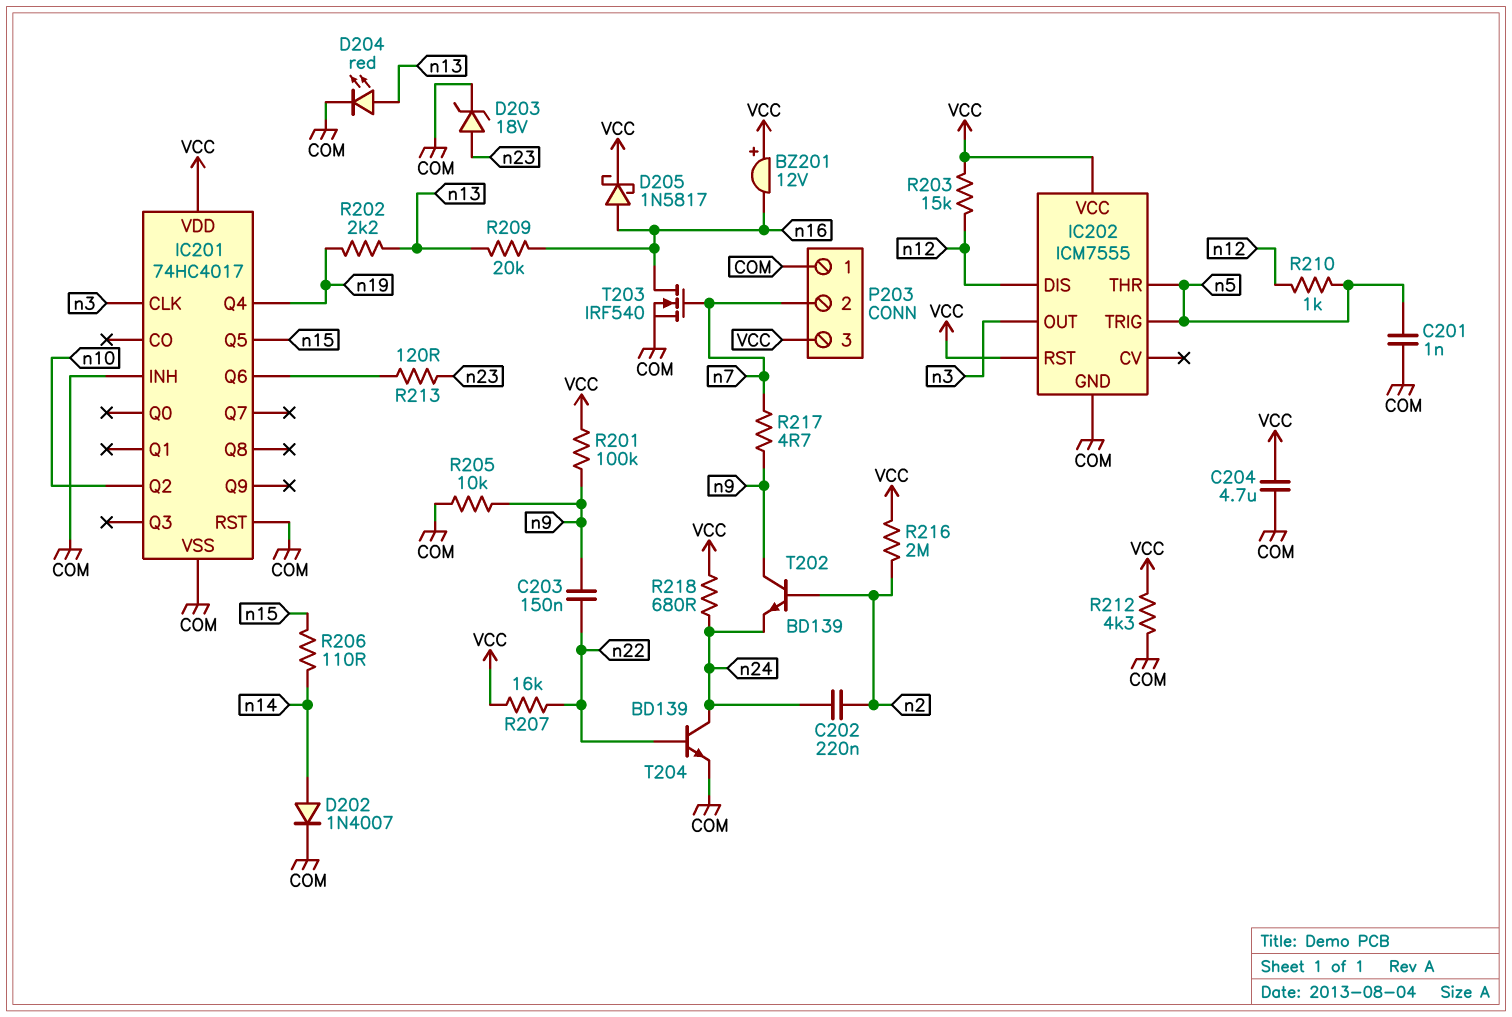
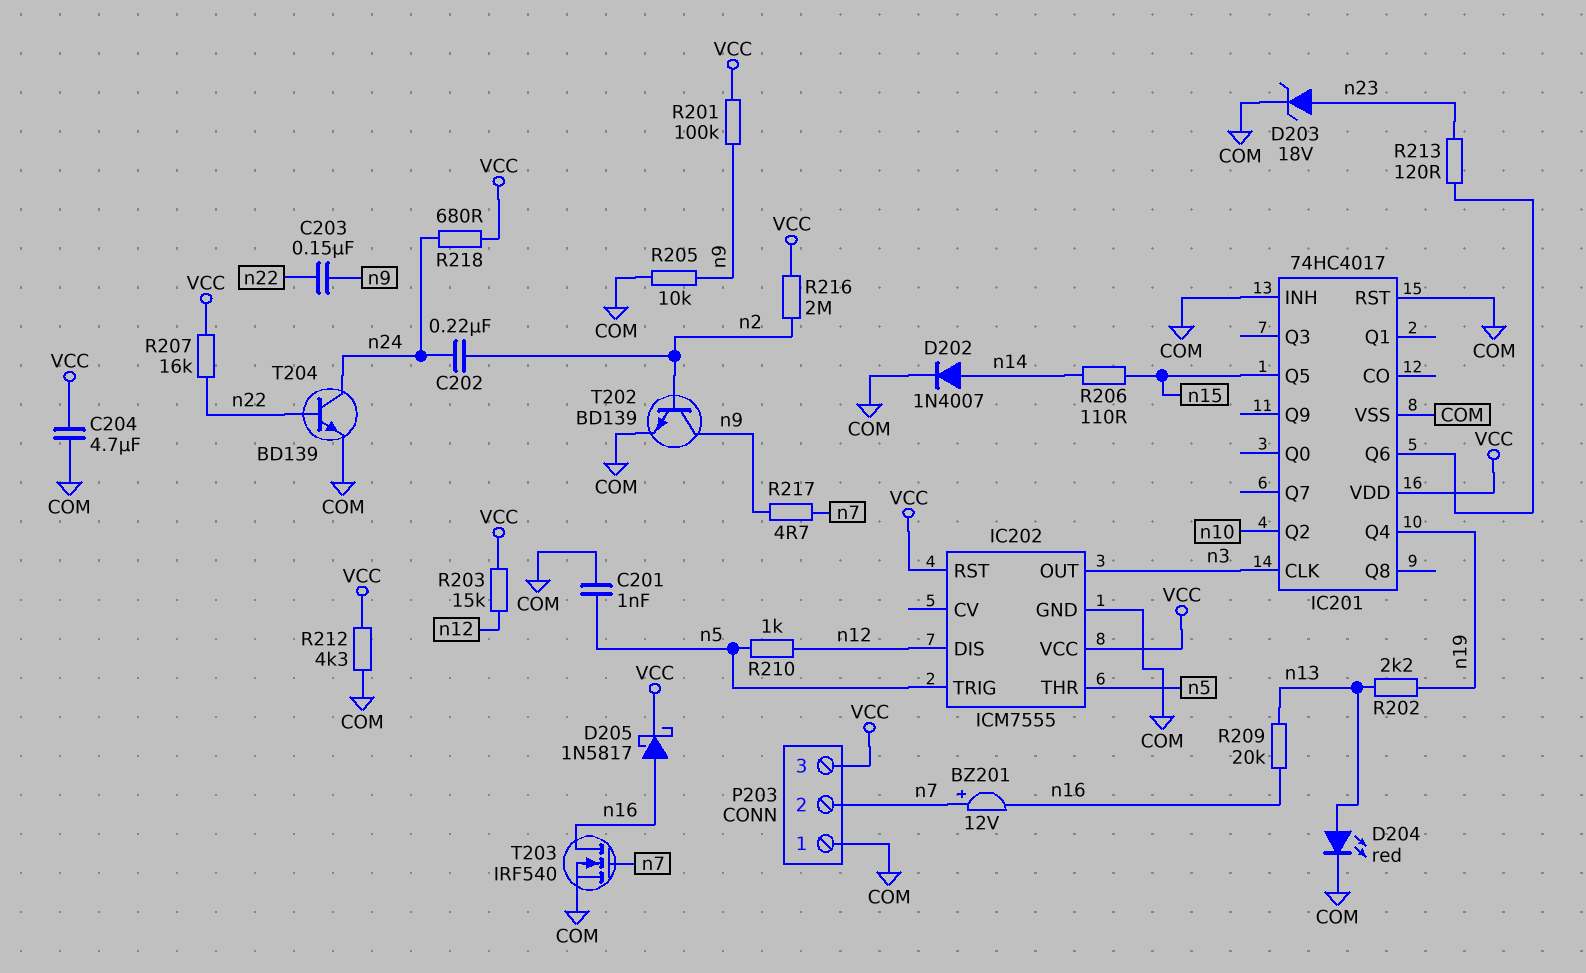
BZ201: buzzer 12V (plus VCC, minus n16) -> buzzer 12V (plus n7, minus n16)
T202: NPN BD139 (B n2, C n9, E n24) -> NPN BD139 (B n2, C n9, E COM)

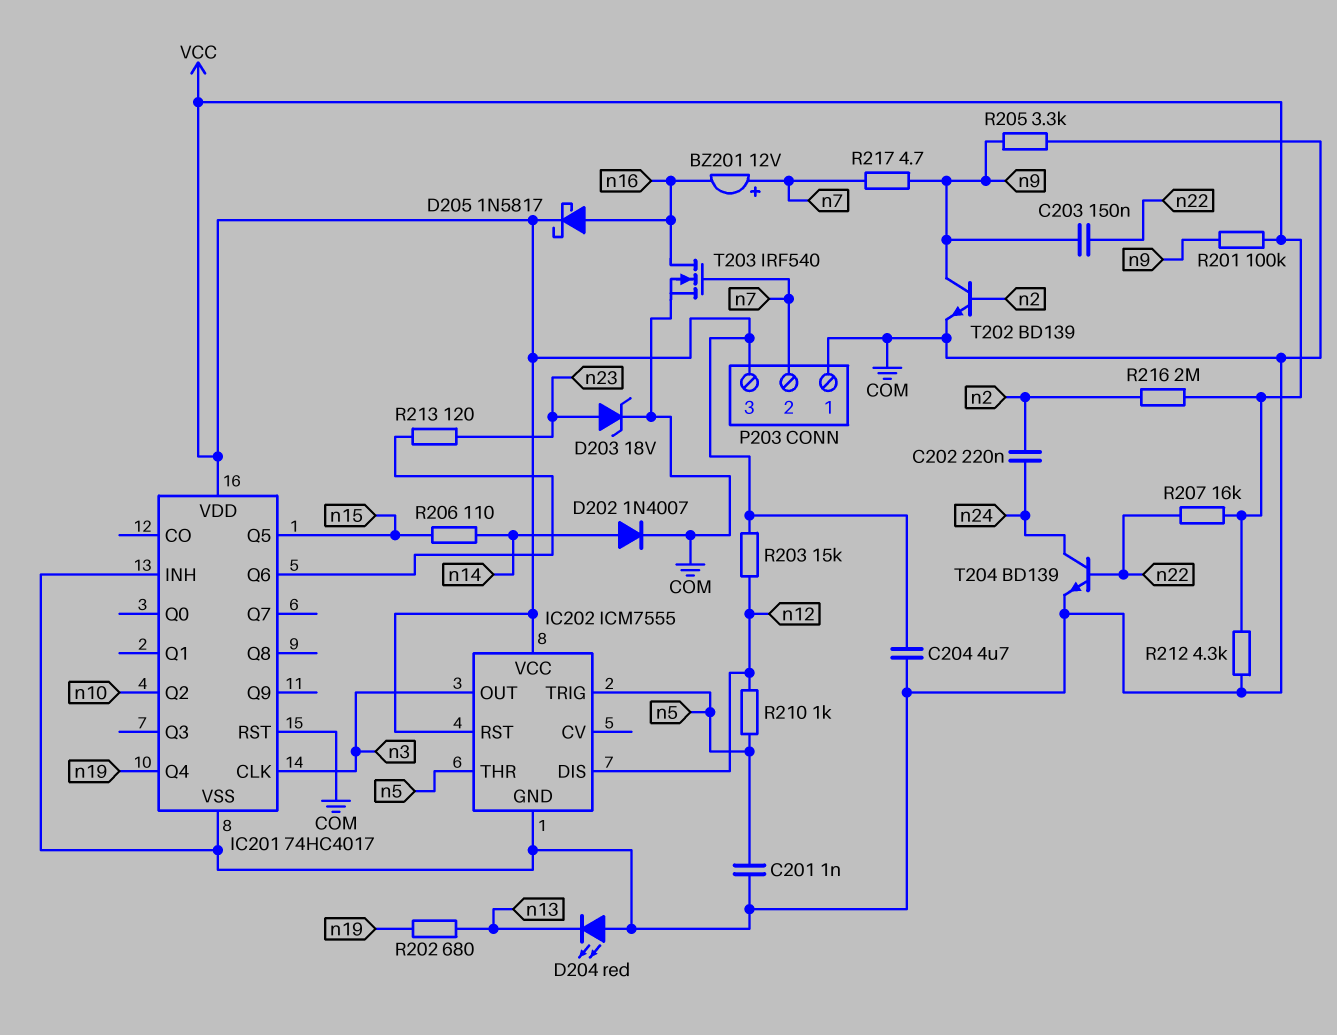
D204: LED red (A n13, K COM) -> LED red (A COM, K n13)
R202: 2.2k (n13, n19) -> 680 (n13, n19)
R205: 10k (COM, n9) -> 3.3k (COM, n9)
R209: 20k (n13, n16) -> none
R218: 680 (VCC, n24) -> none

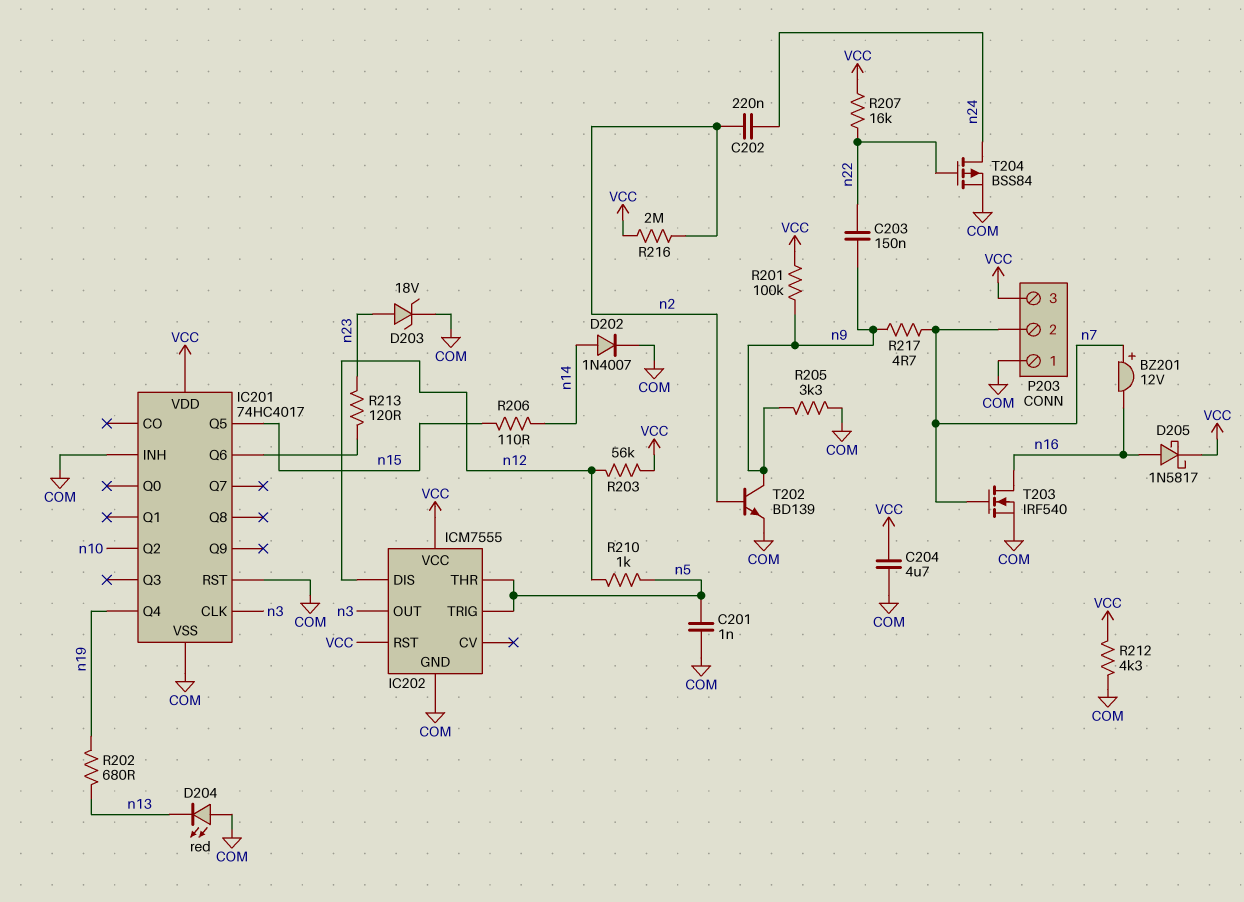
R203: 15k (VCC, n12) -> 56k (VCC, n12)
T204: NPN BD139 (B n22, C n24, E COM) -> PMOS BSS84 (G n22, D n24, S COM)

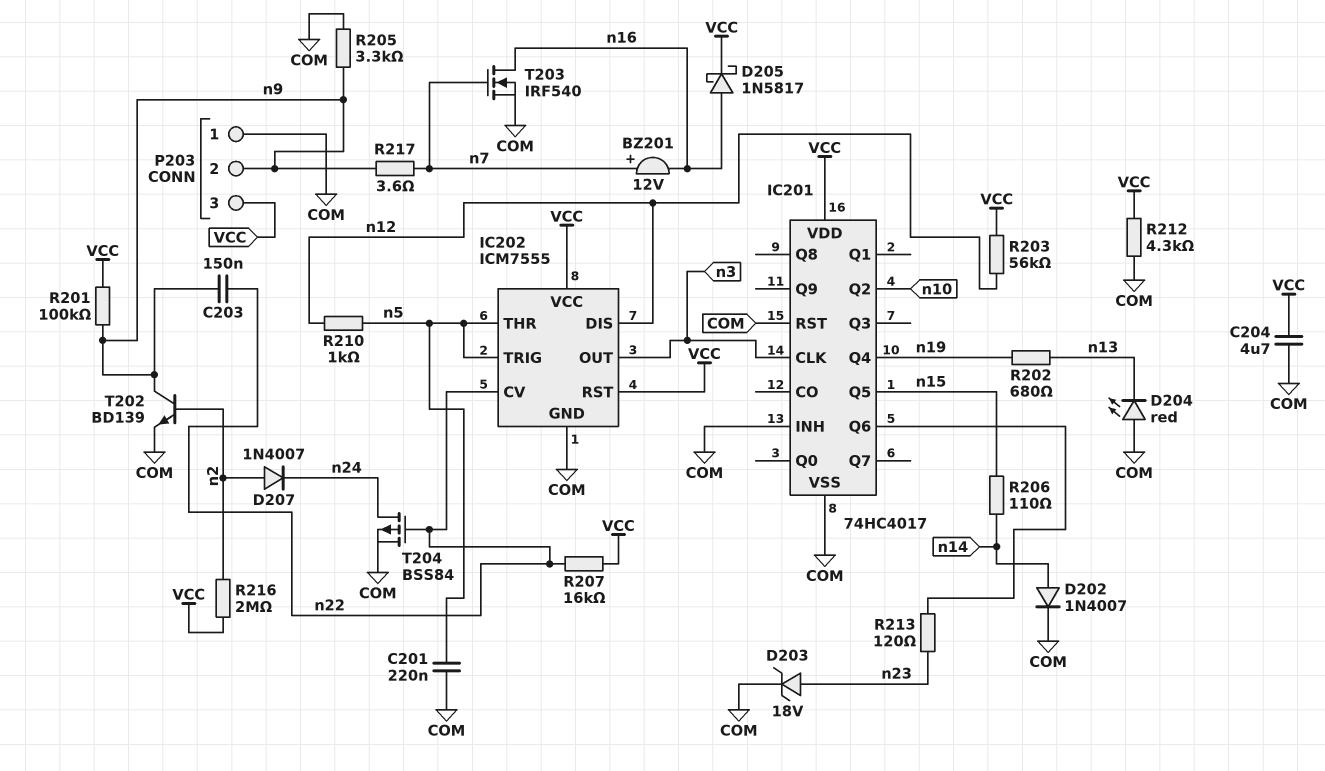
C201: 1nF (COM, n5) -> 220nF (COM, n5)
C202: 220nF (n2, n24) -> none
D207: none -> diode 1N4007 (A n2, K n24)
IC202 pin CV: none -> n22
P203 pin 2: n7 -> n9
R217: 4.7 (n7, n9) -> 3.6 (n7, n9)

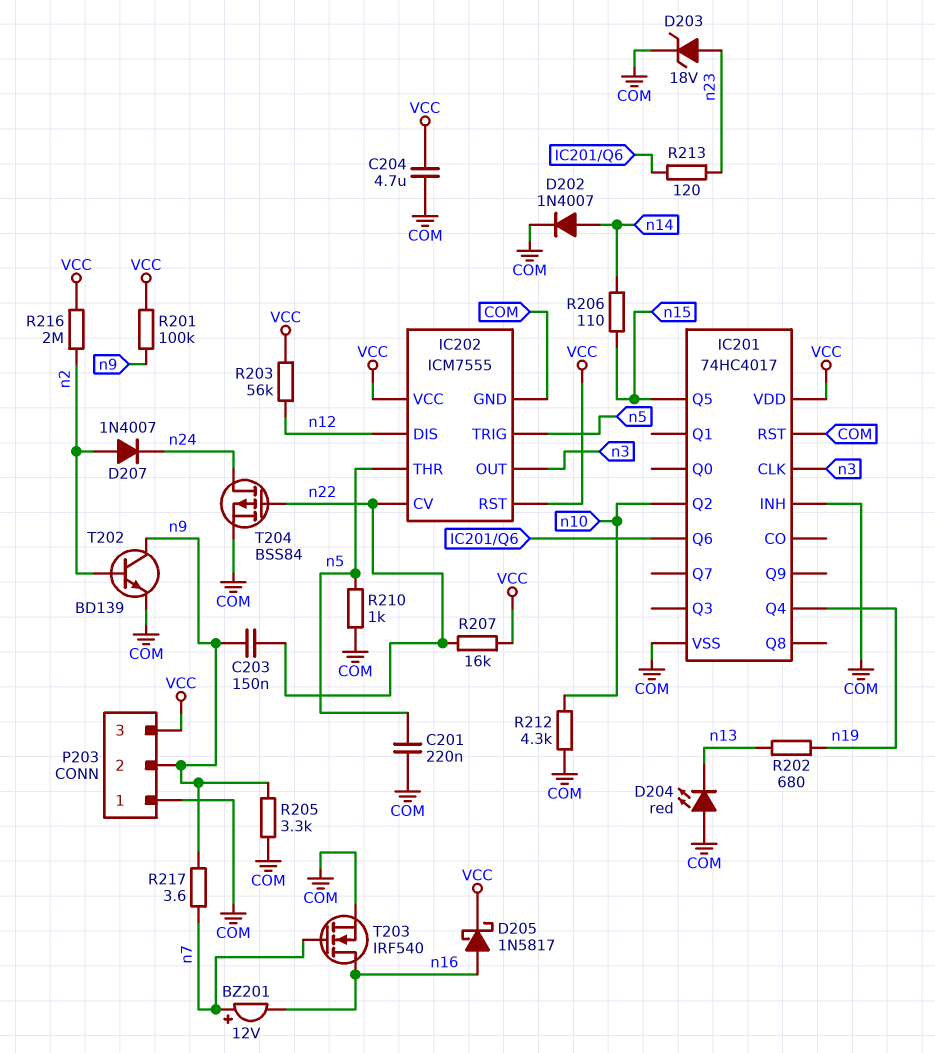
R210: 1k (n5, n12) -> 1k (COM, n5)
R212: 4.3k (COM, VCC) -> 4.3k (COM, n10)

